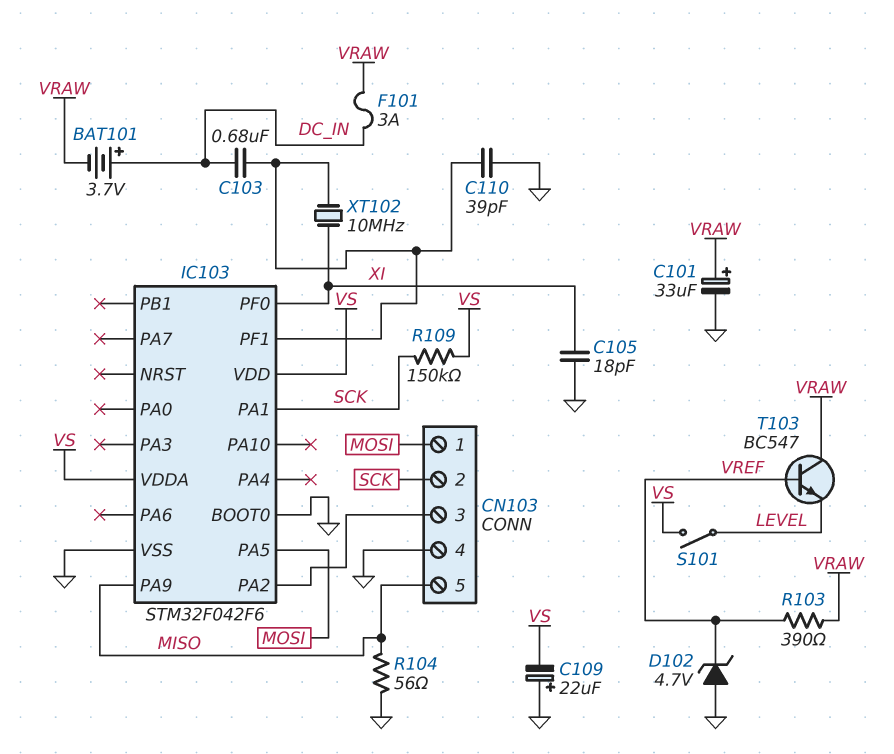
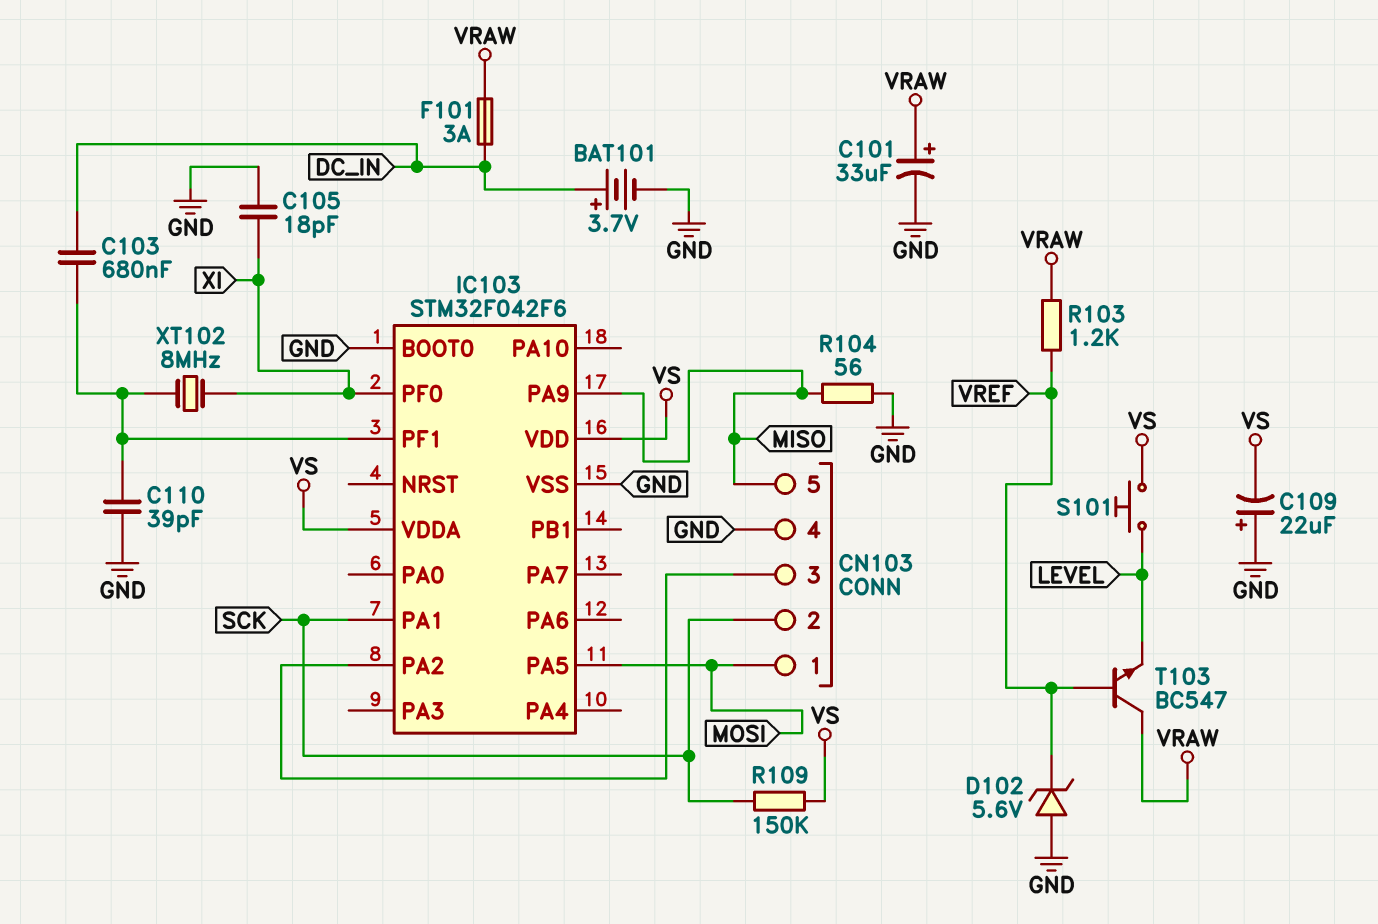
BAT101: 3.7V (plus DC_IN, minus VRAW) -> 3.7V (plus DC_IN, minus GND)
D102: zener 4.7V (A GND, K VREF) -> zener 5.6V (A GND, K VREF)
R103: 390 (VRAW, VREF) -> 1.2k (VRAW, VREF)
S101: switch (LEVEL, VS) -> button (LEVEL, VS)
XT102: 10MHz (IC103/PF1, XI) -> 8MHz (IC103/PF1, XI)

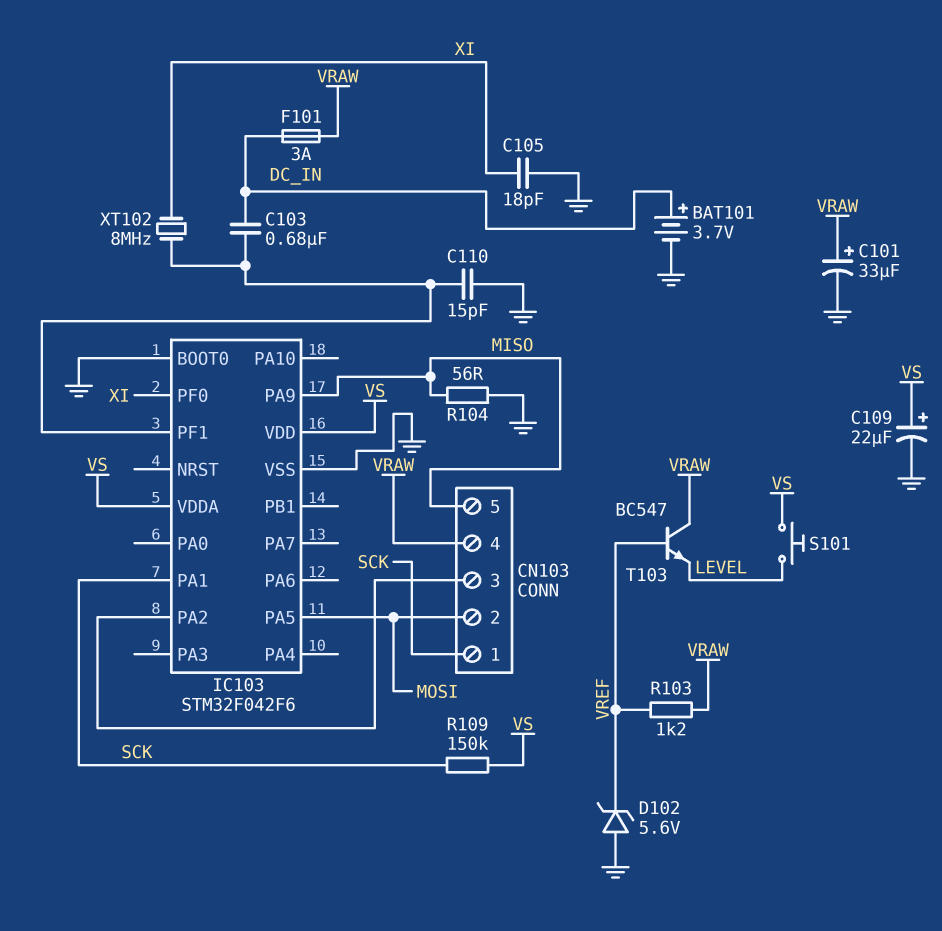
C109: 22uF (plus GND, minus VS) -> 22uF (plus VS, minus GND)
C110: 39pF (GND, IC103/PF1) -> 15pF (GND, IC103/PF1)
CN103 pin 1: MOSI -> SCK
CN103 pin 2: SCK -> MOSI
CN103 pin 4: GND -> VRAW

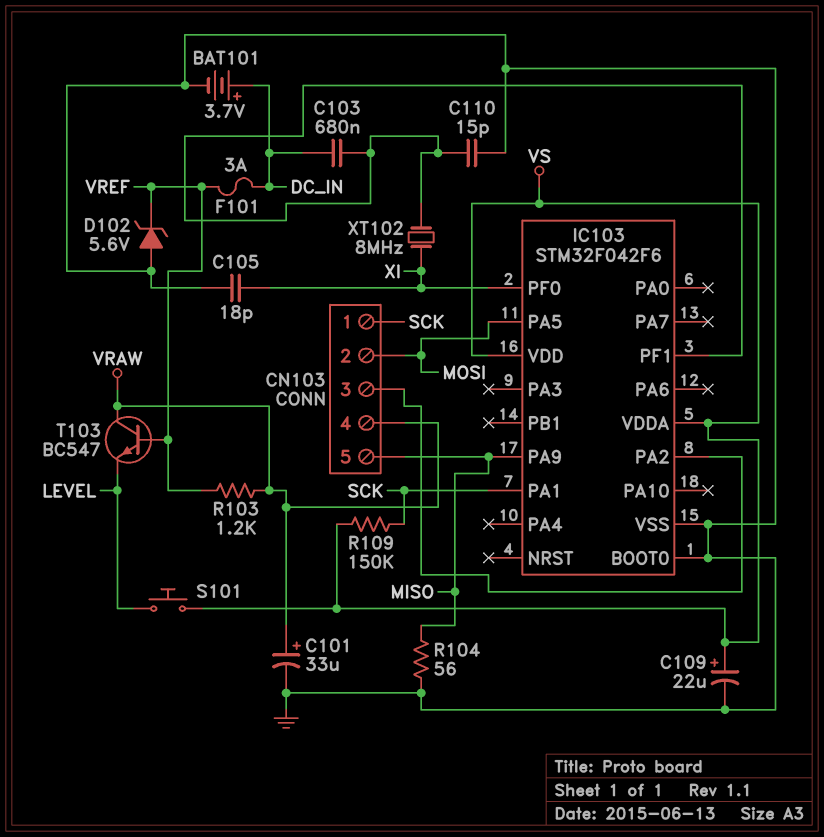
F101: 3A (DC_IN, VRAW) -> 3A (DC_IN, VREF)

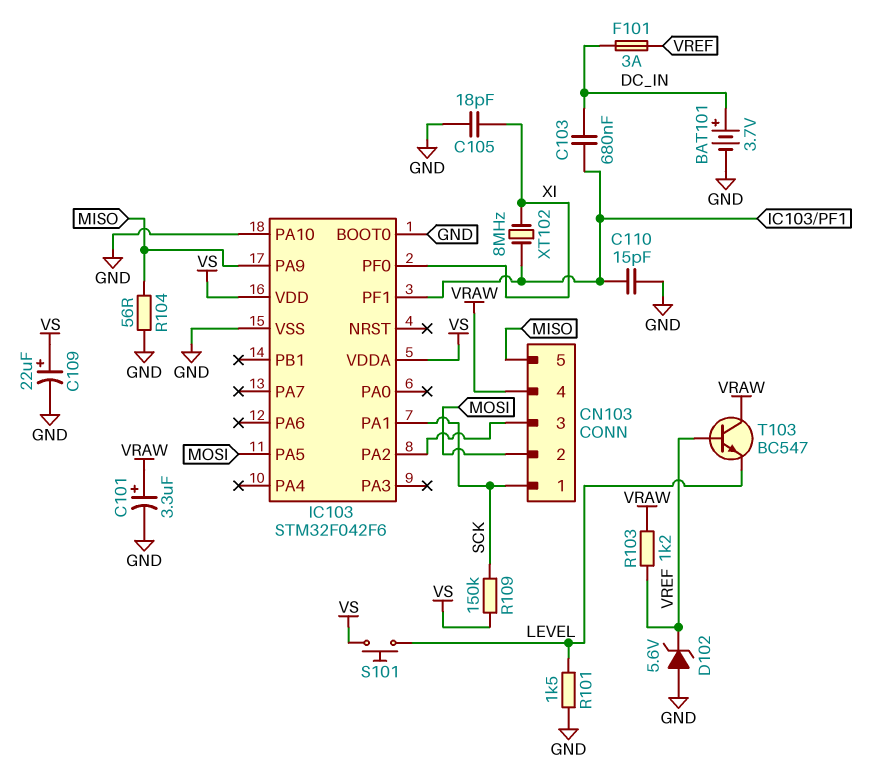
C101: 33uF (plus VRAW, minus GND) -> 3.3uF (plus VRAW, minus GND)
IC103 pin PA10: none -> GND
R101: none -> 1.5k (GND, LEVEL)

